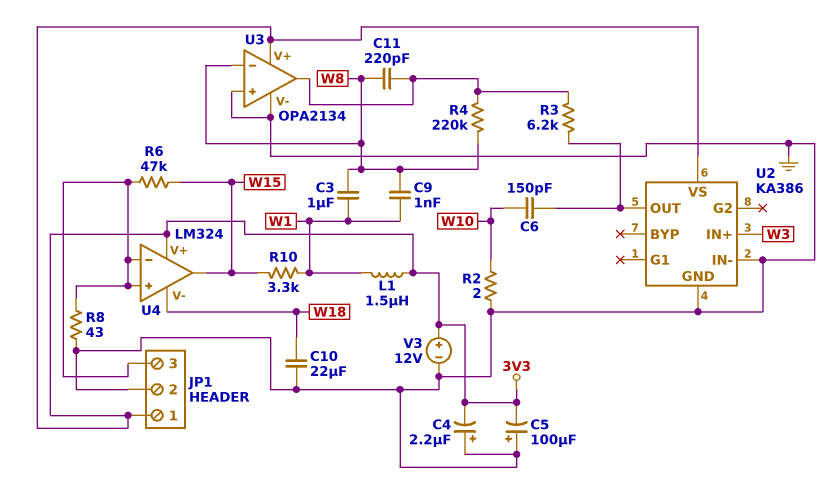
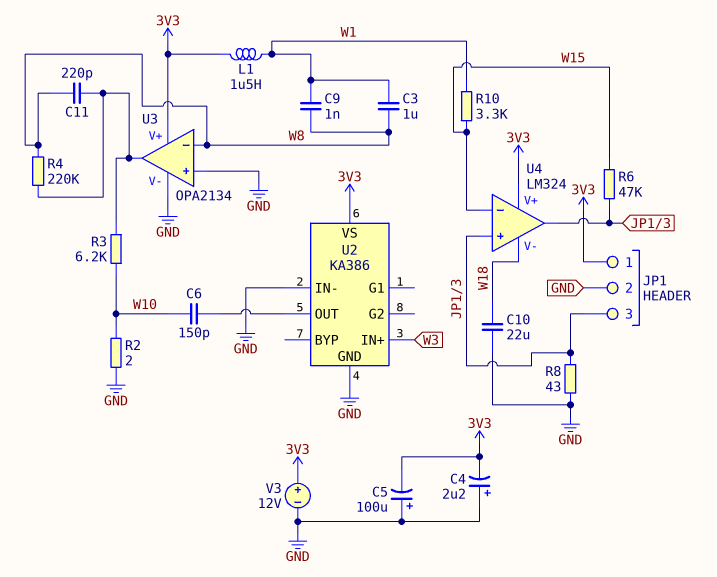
R3: 6.2k (U2/OUT, U3/out) -> 6.2k (U3/out, W10)
U4 pin in-: JP1/3 -> W15
U4 pin out: W15 -> JP1/3

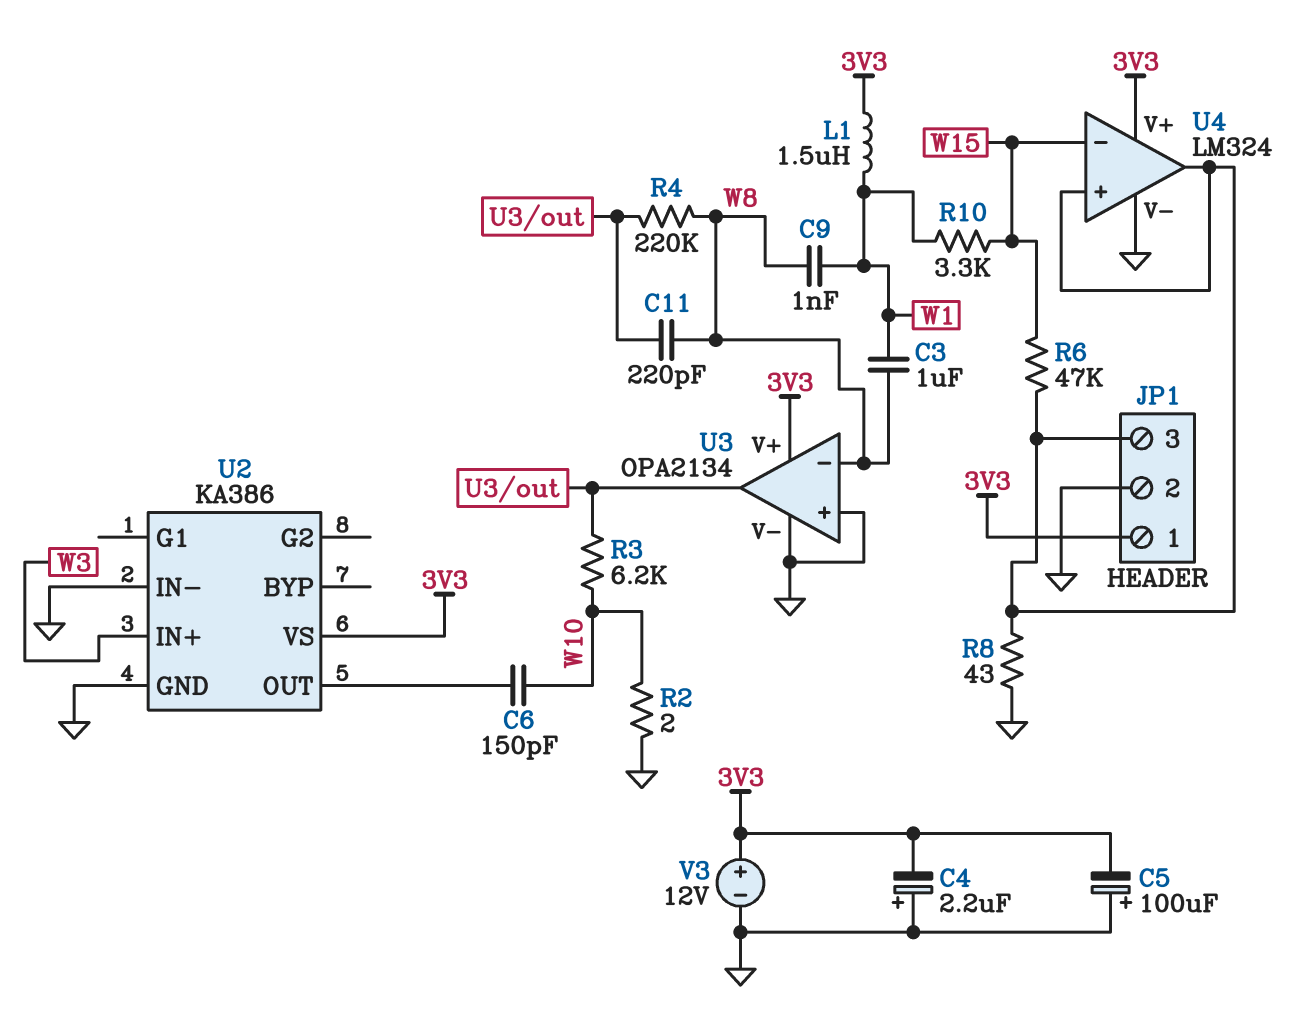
C10: 22uF (GND, W18) -> none
U4 pin V-: W18 -> GND

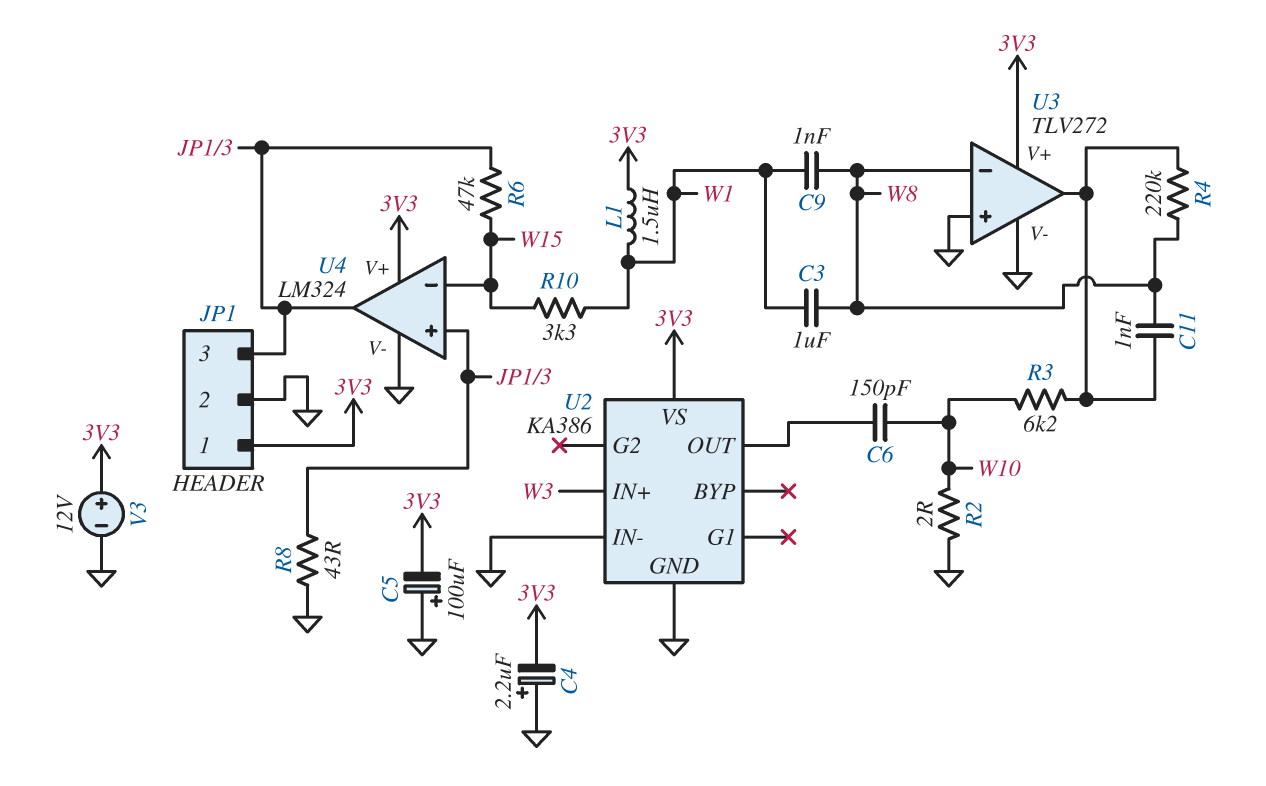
C11: 220pF (U3/out, W8) -> 1nF (U3/out, W8)
U3: OPA2134 -> TLV272

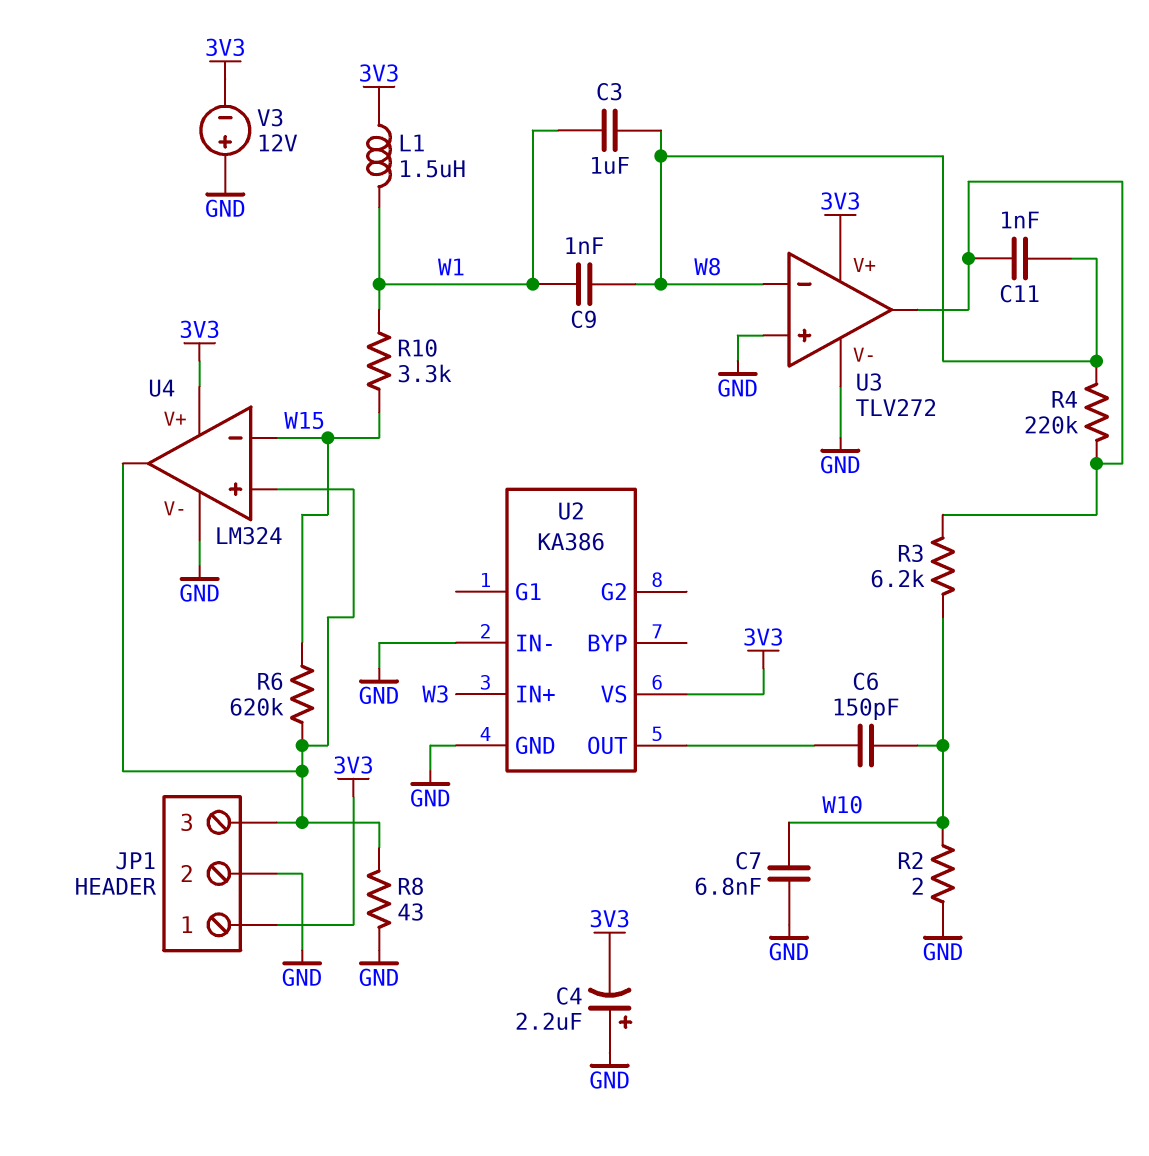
C5: 100uF (plus GND, minus 3V3) -> none
C7: none -> 6.8nF (GND, W10)
R6: 47k (JP1/3, W15) -> 620k (JP1/3, W15)
V3: 12V (plus 3V3, minus GND) -> 12V (plus GND, minus 3V3)

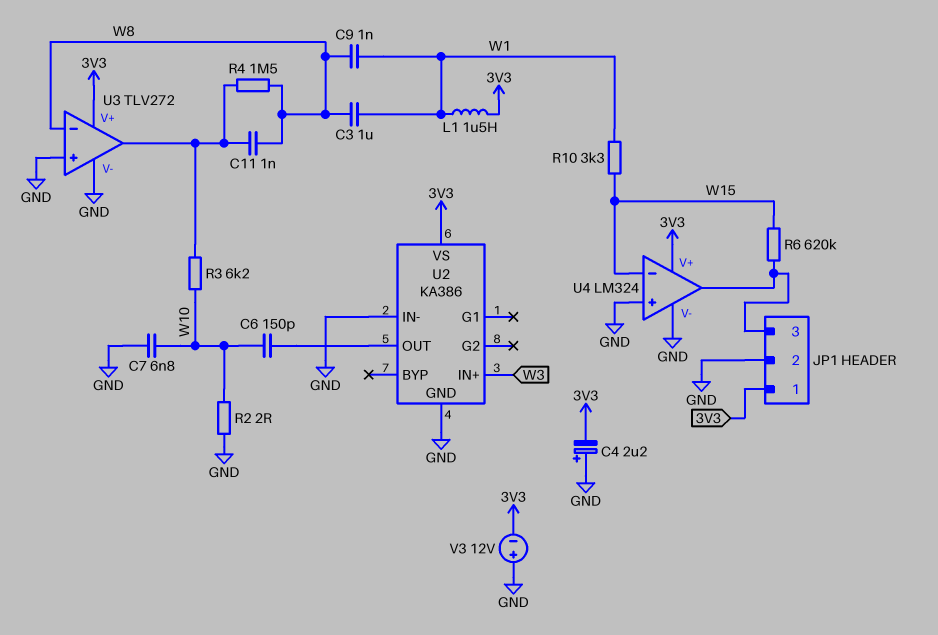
R4: 220k (U3/out, W8) -> 1.5M (U3/out, W8)
R8: 43 (GND, JP1/3) -> none
U4 pin in+: JP1/3 -> GND

